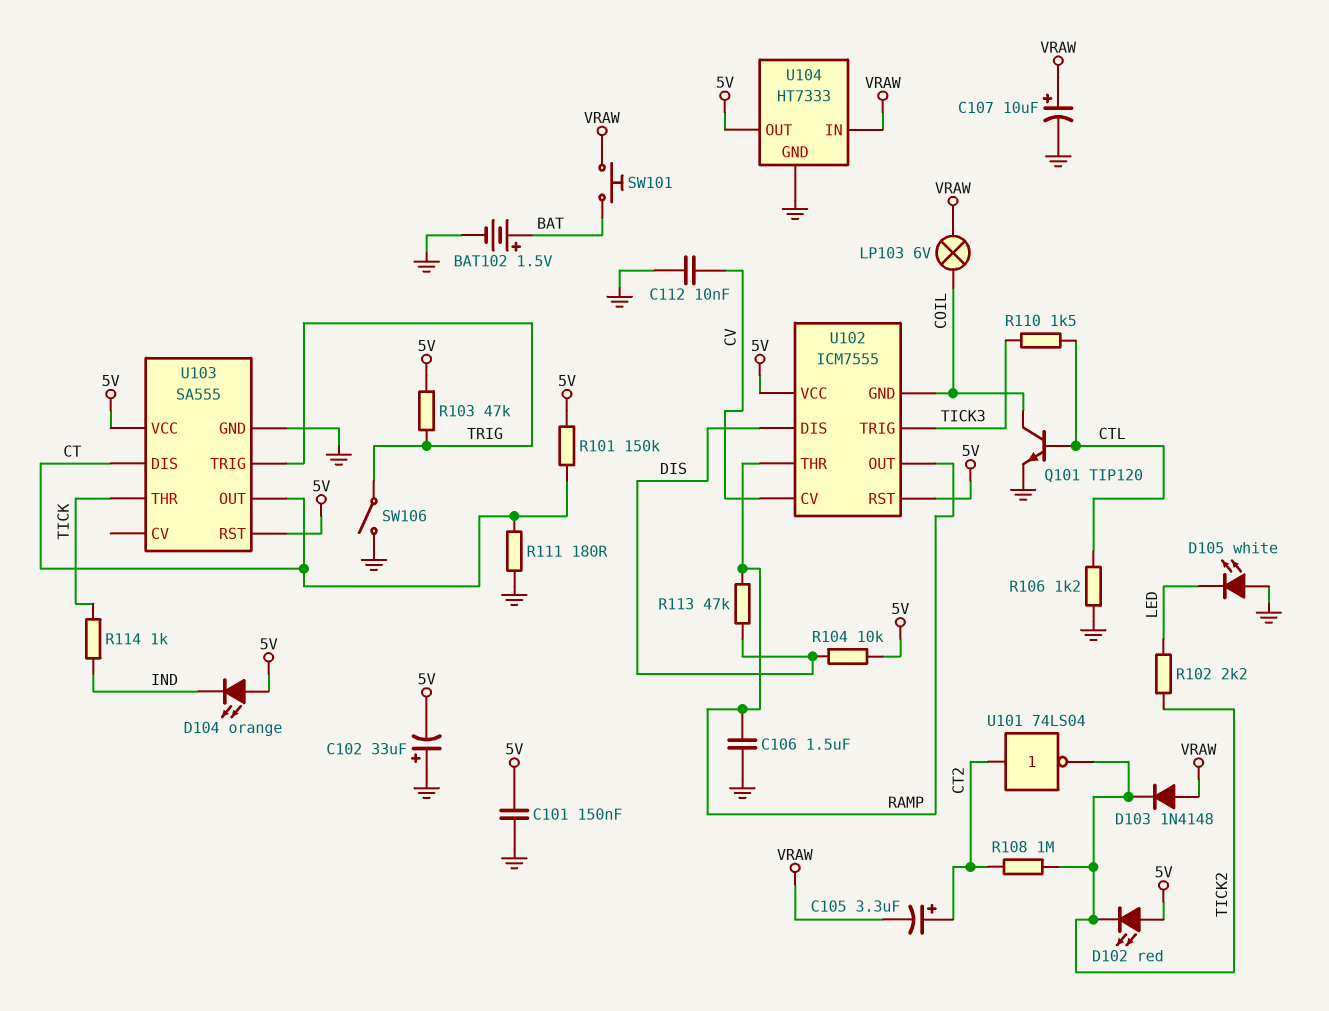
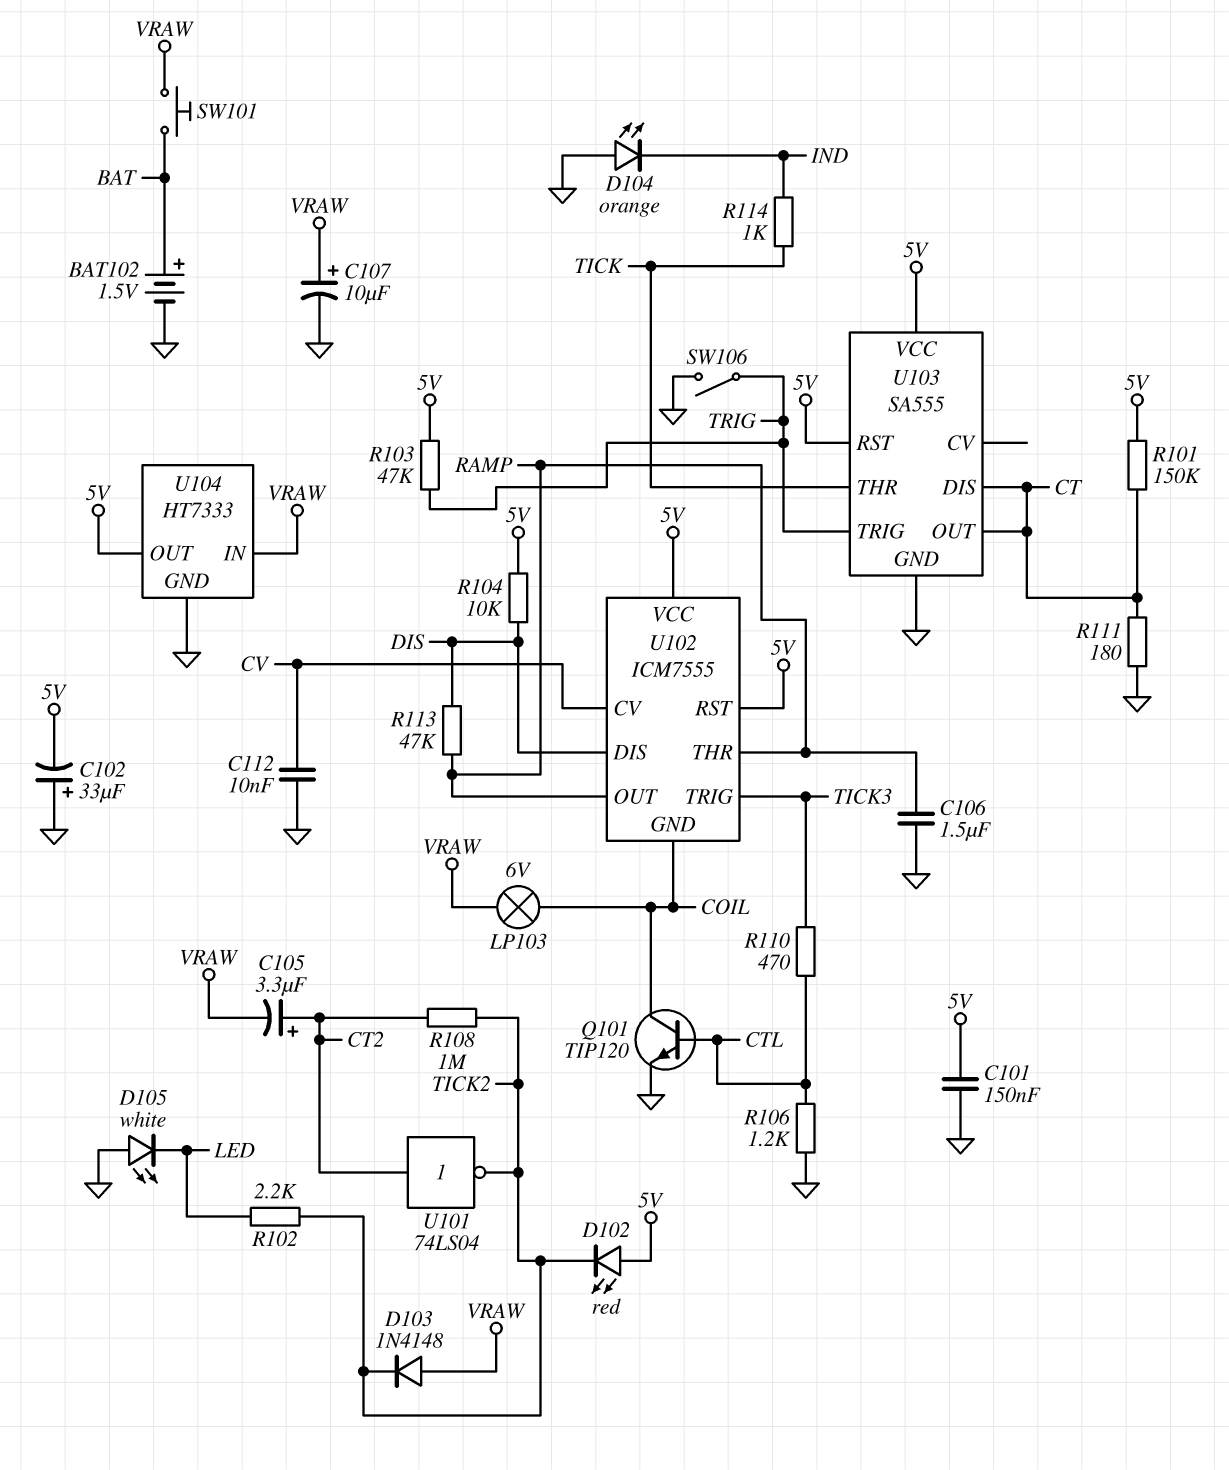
D104: LED orange (A 5V, K IND) -> LED orange (A GND, K IND)
R110: 1.5k (CTL, TICK3) -> 470 (CTL, TICK3)

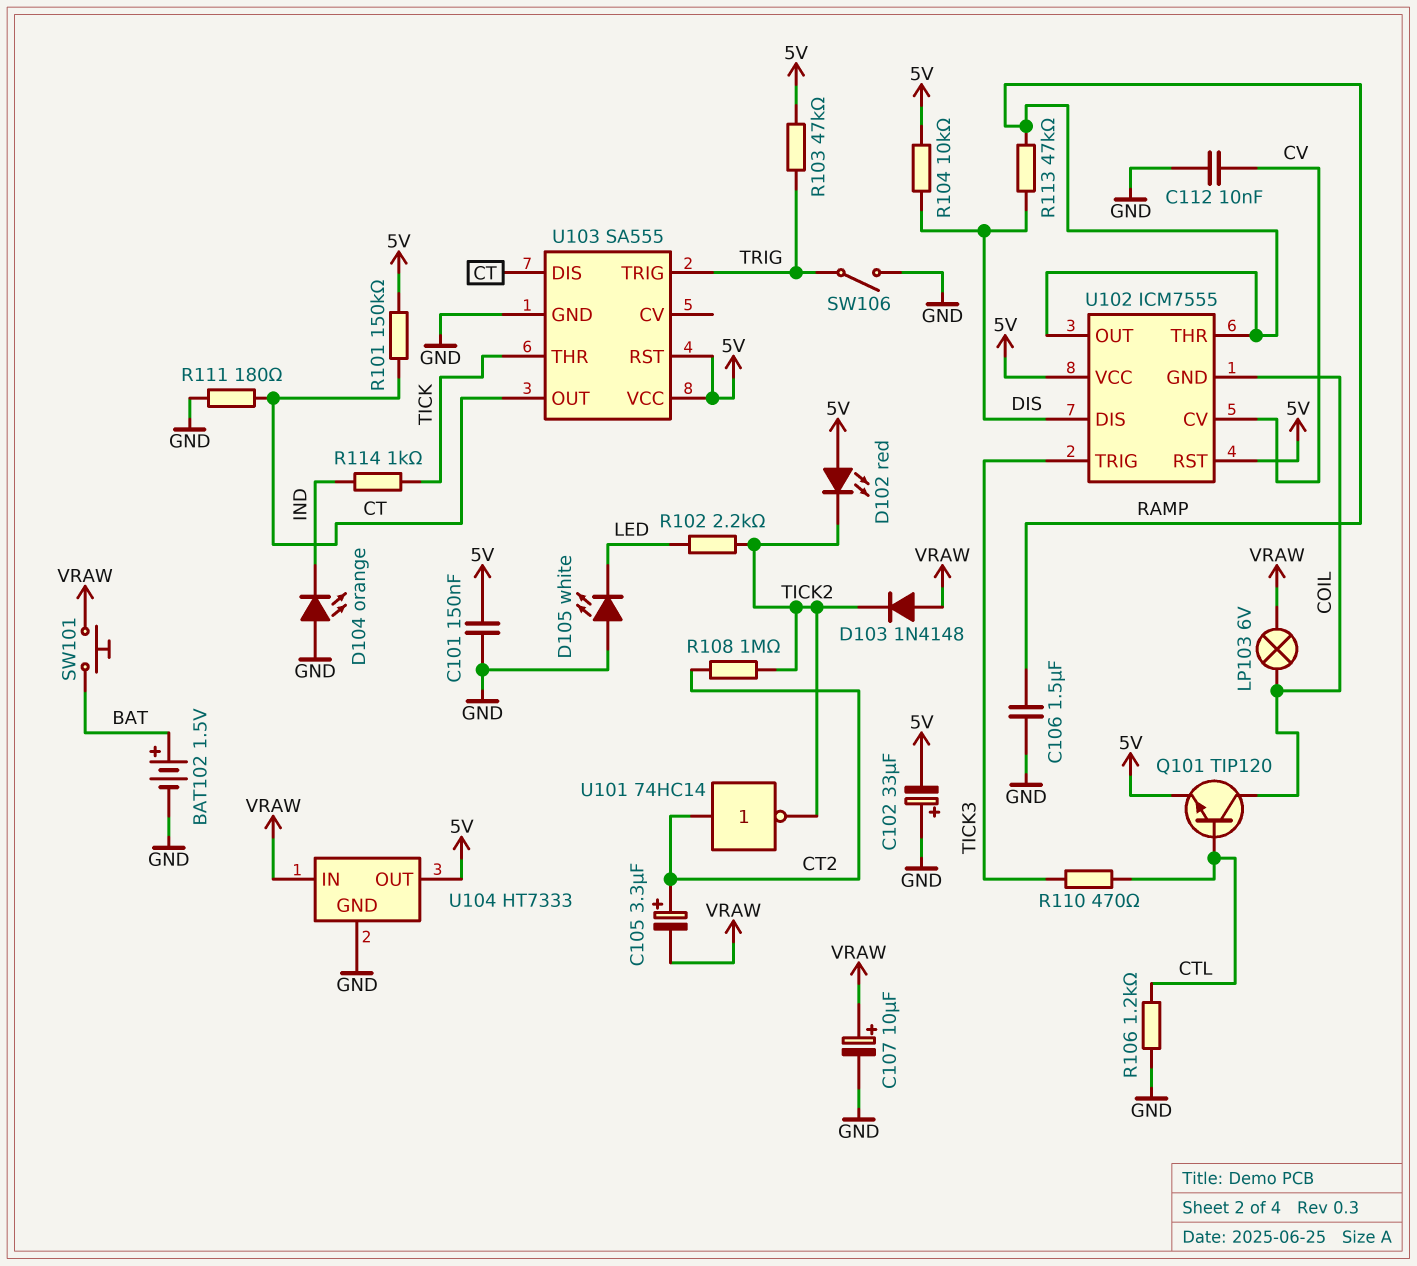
Q101: NPN TIP120 (B CTL, C COIL, E GND) -> NPN TIP120 (B CTL, C COIL, E 5V)
U101: NOT 74LS04 (in CT2, out TICK2) -> NOT 74HC14 (in CT2, out TICK2)

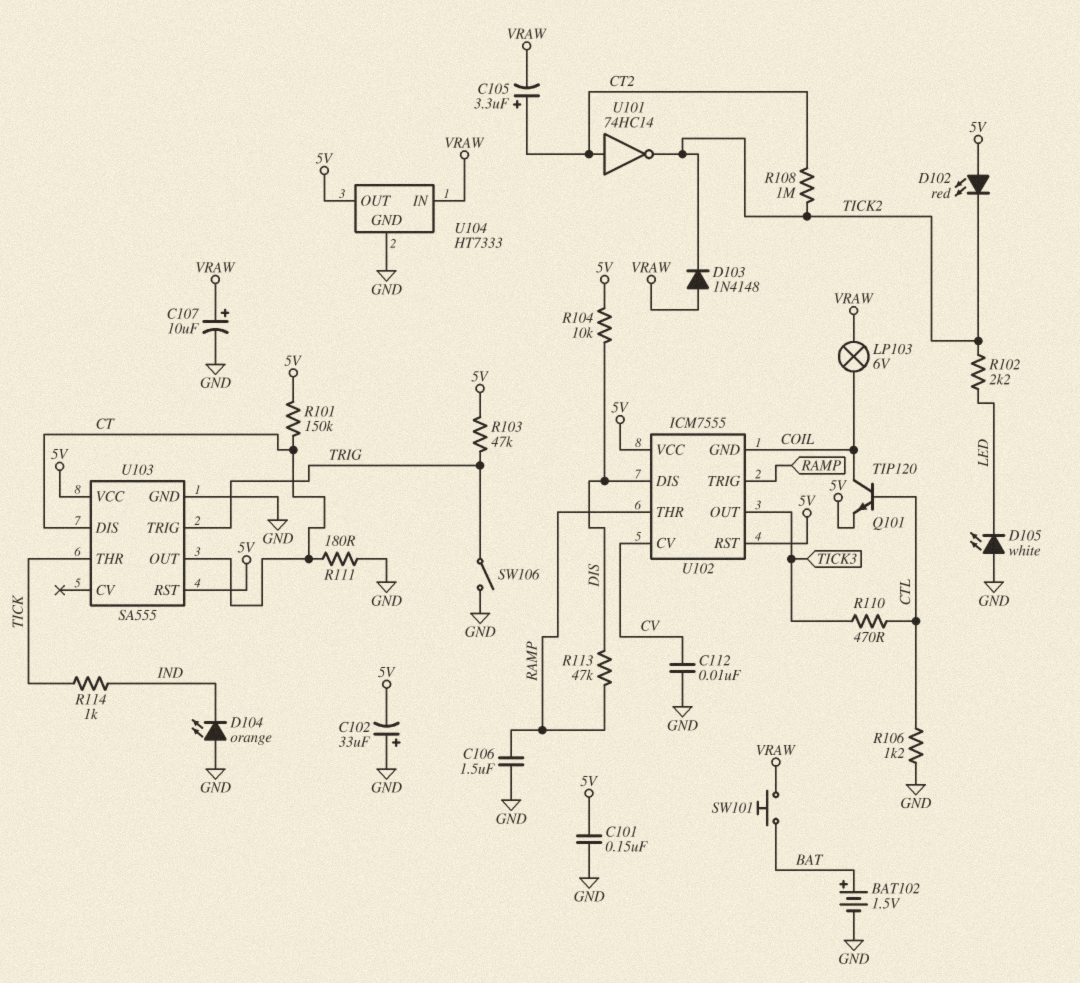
U102 pin OUT: RAMP -> TICK3
U102 pin TRIG: TICK3 -> RAMP

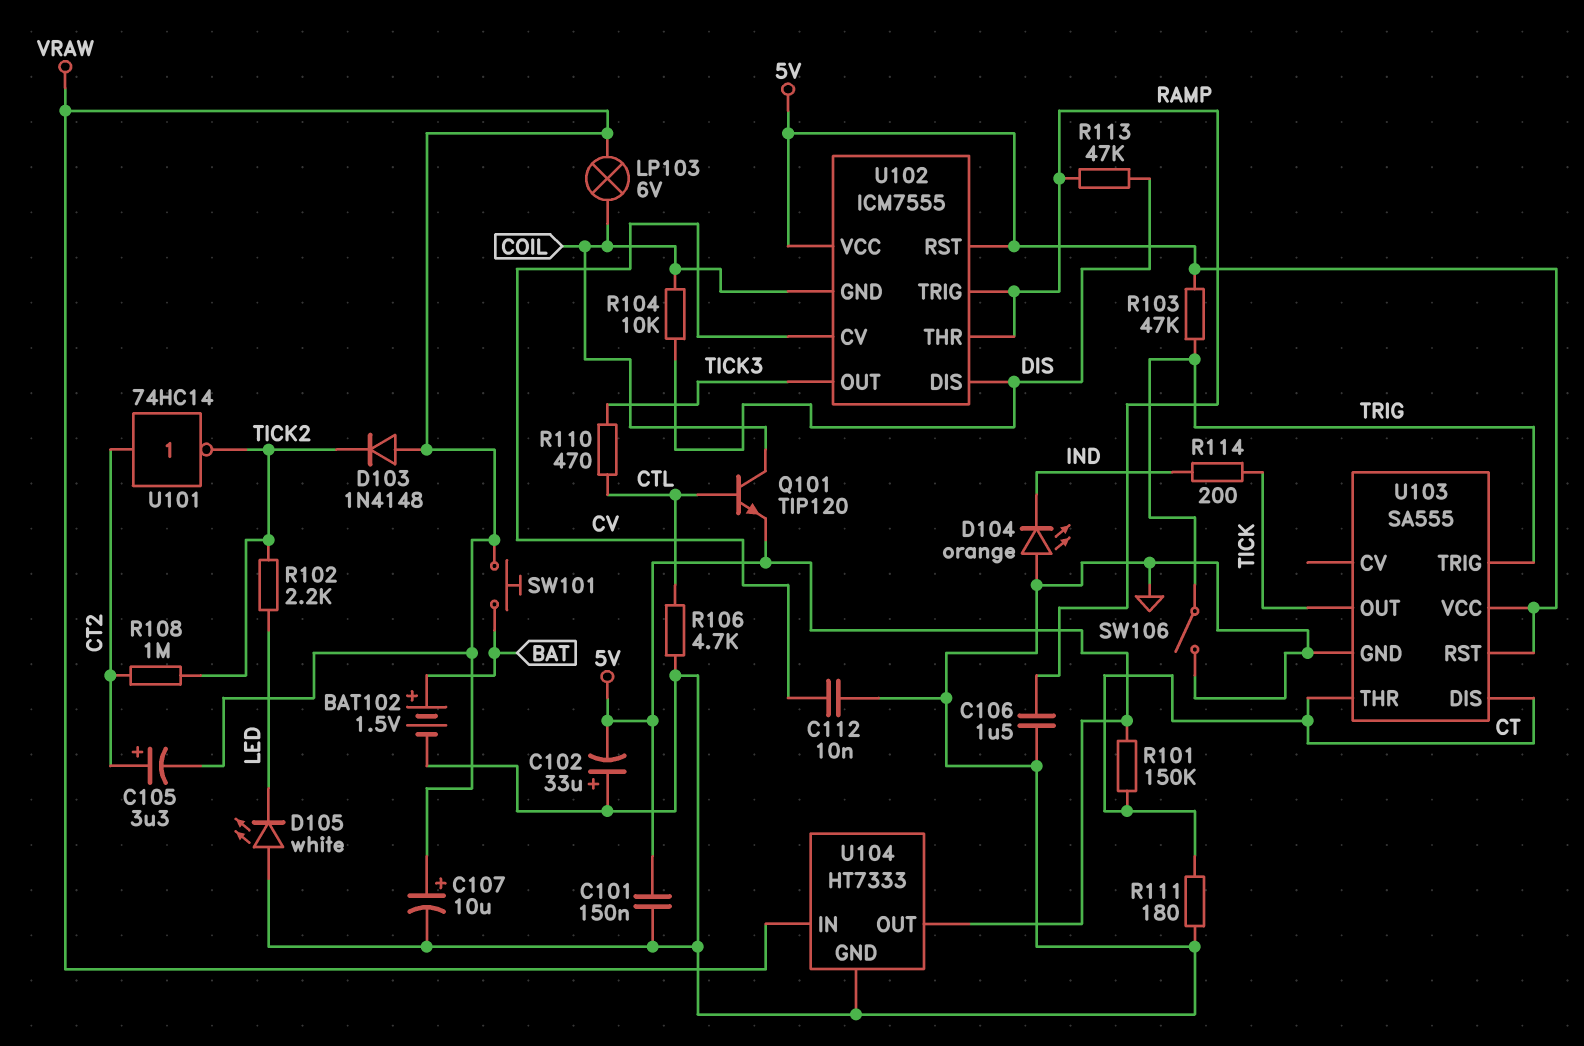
D102: LED red (A 5V, K TICK2) -> none
R104: 10k (5V, DIS) -> 10k (COIL, DIS)
R106: 1.2k (CTL, GND) -> 4.7k (CTL, GND)
R114: 1k (IND, TICK) -> 200 (IND, TICK)
U103 pin OUT: CT -> TICK
U103 pin THR: TICK -> CT

